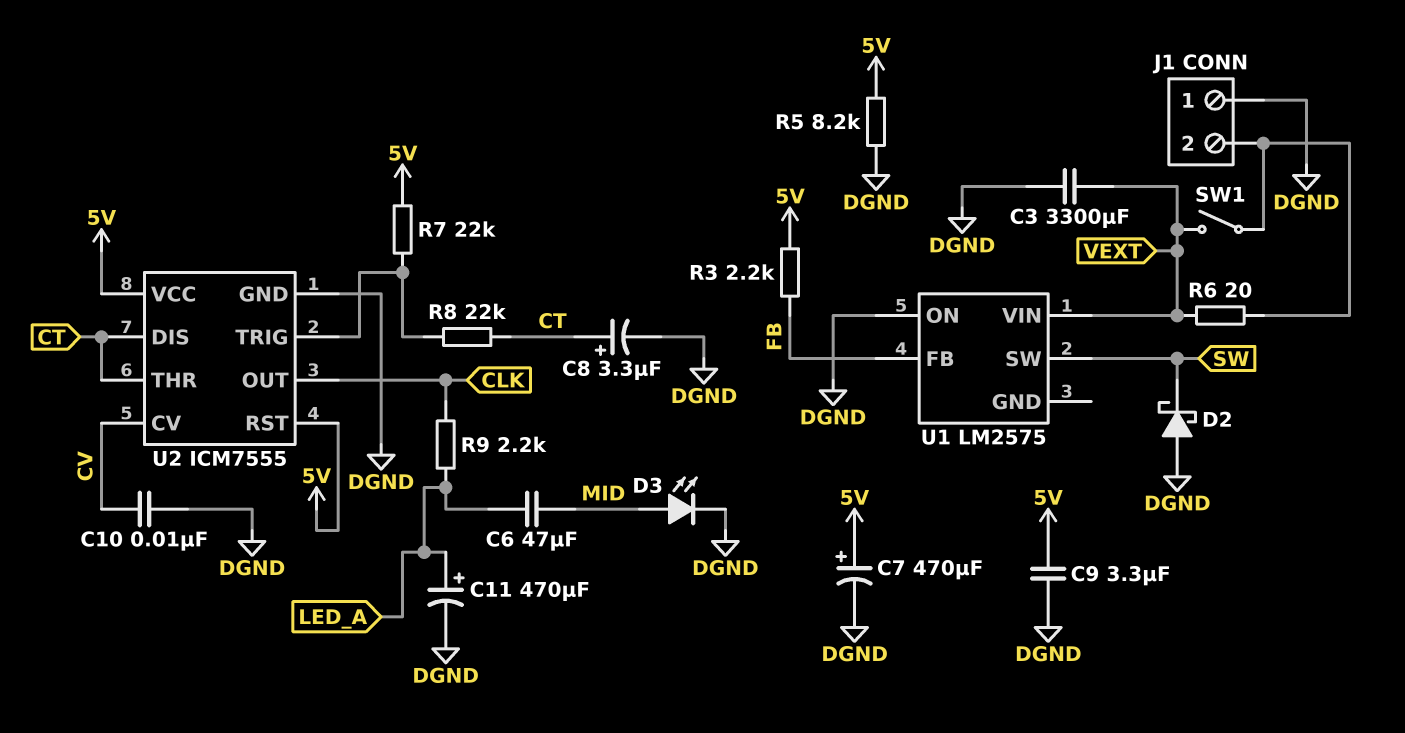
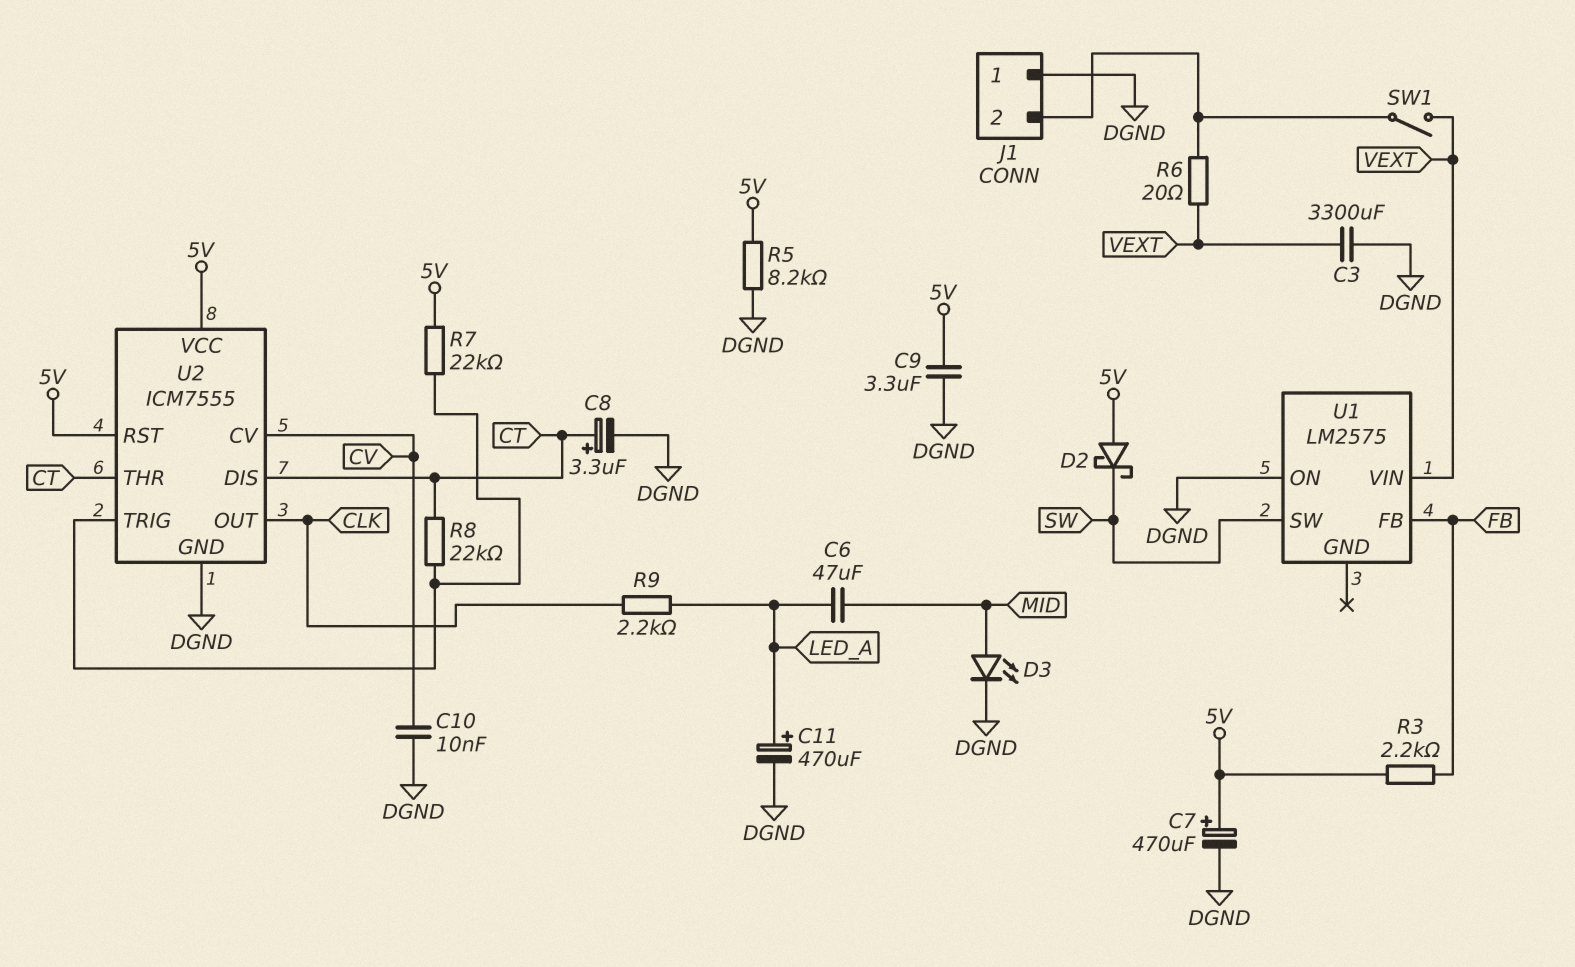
D2: schottky (A DGND, K SW) -> schottky (A 5V, K SW)

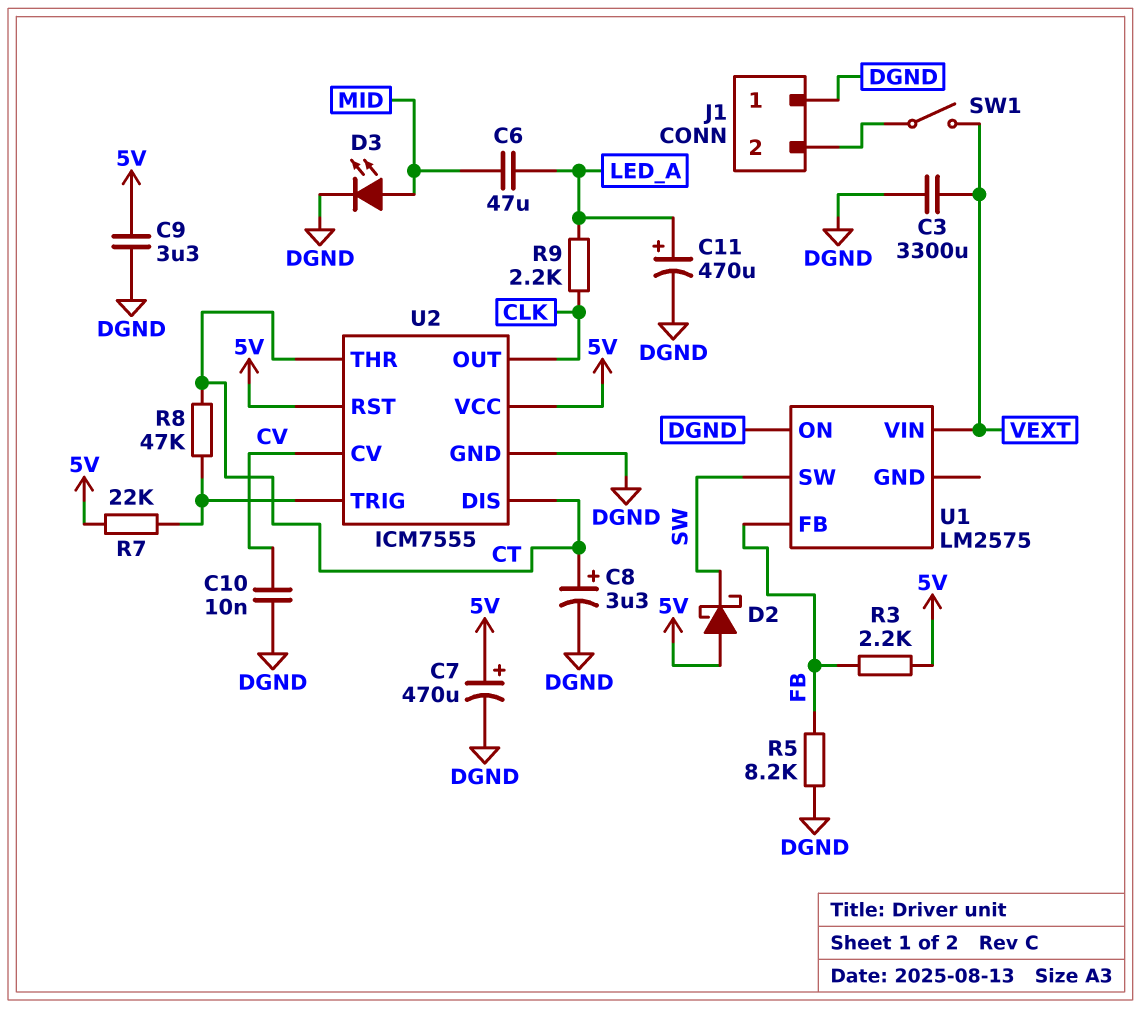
R5: 8.2k (5V, DGND) -> 8.2k (DGND, FB)
R6: 20 (J1/2, VEXT) -> none
R8: 22k (CT, U2/TRIG) -> 47k (CT, U2/TRIG)

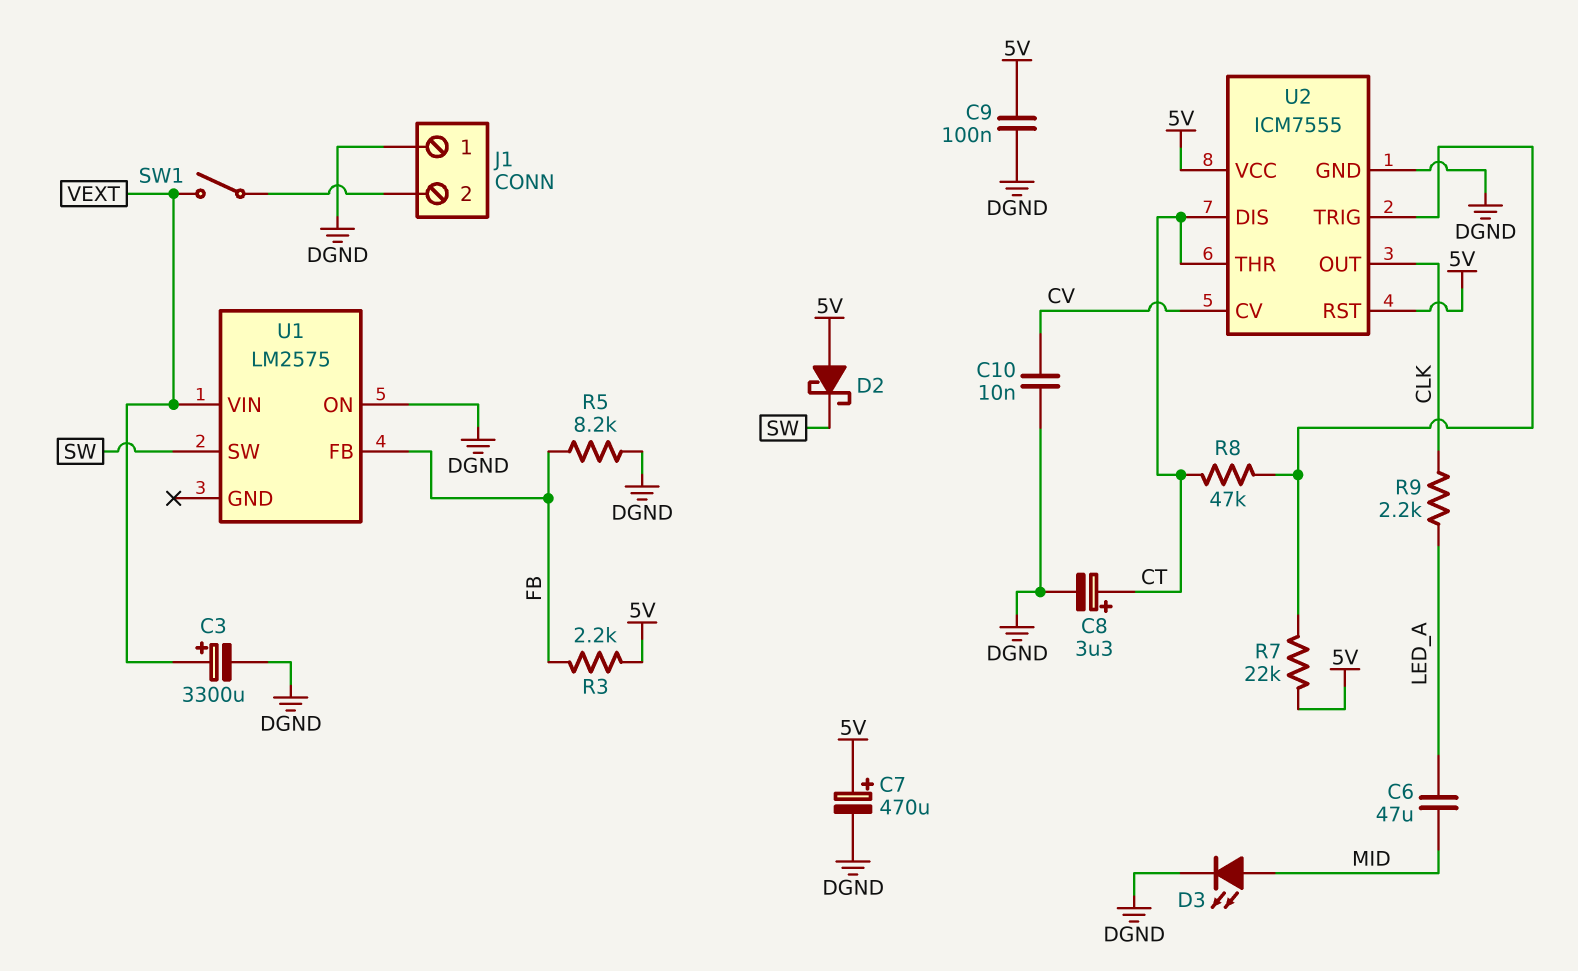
C3: 3300uF (DGND, VEXT) -> 3300uF (plus VEXT, minus DGND)
C9: 3.3uF (5V, DGND) -> 100nF (5V, DGND)
C11: 470uF (plus LED_A, minus DGND) -> none

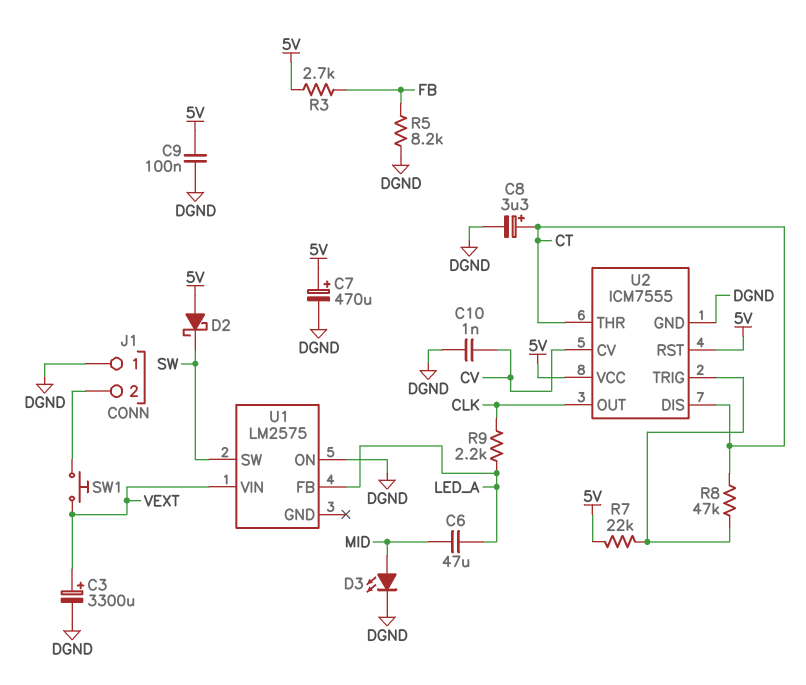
C10: 10nF (CV, DGND) -> 1nF (CV, DGND)
R3: 2.2k (5V, FB) -> 2.7k (5V, FB)
SW1: switch (J1/2, VEXT) -> button (J1/2, VEXT)
U1 pin FB: FB -> LED_A

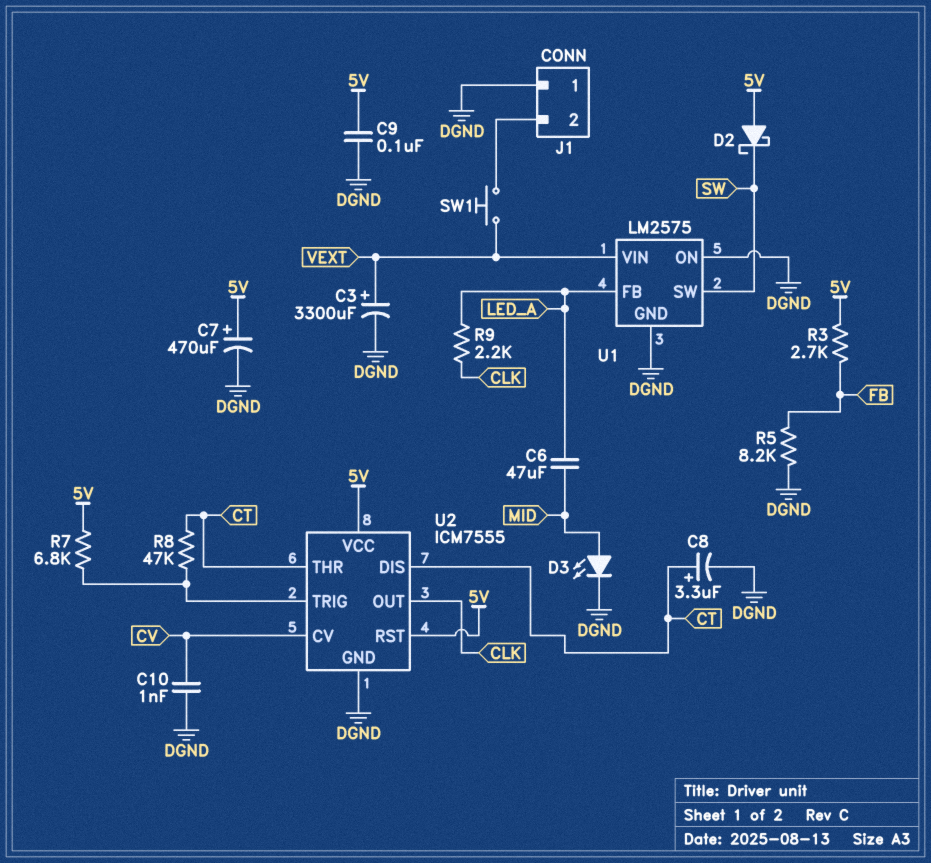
R7: 22k (5V, U2/TRIG) -> 6.8k (5V, U2/TRIG)
U1 pin GND: none -> DGND

